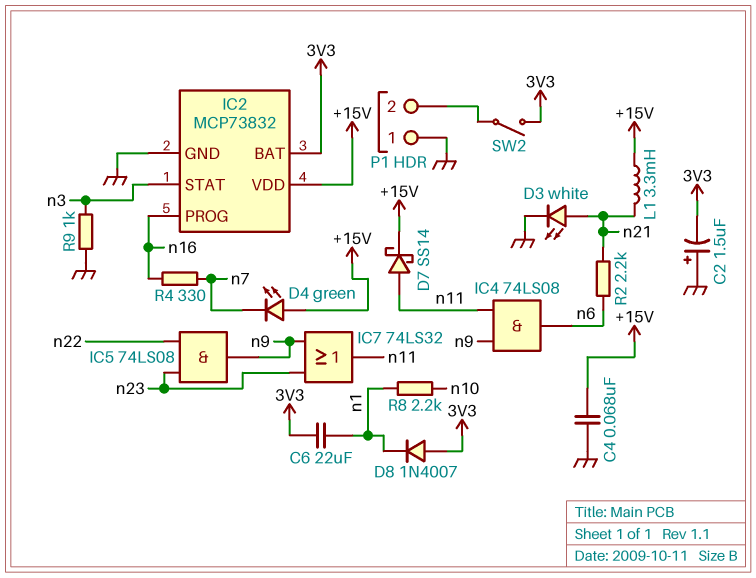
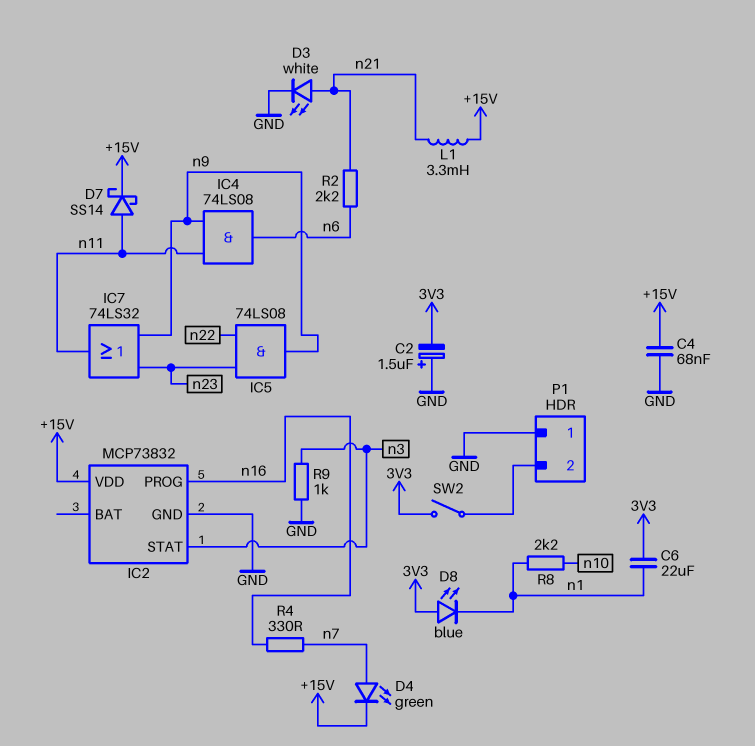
D4: LED green (A +15V, K n7) -> LED green (A n7, K +15V)
D8: diode 1N4007 (A 3V3, K n1) -> LED blue (A 3V3, K n1)
IC2 pin BAT: 3V3 -> none

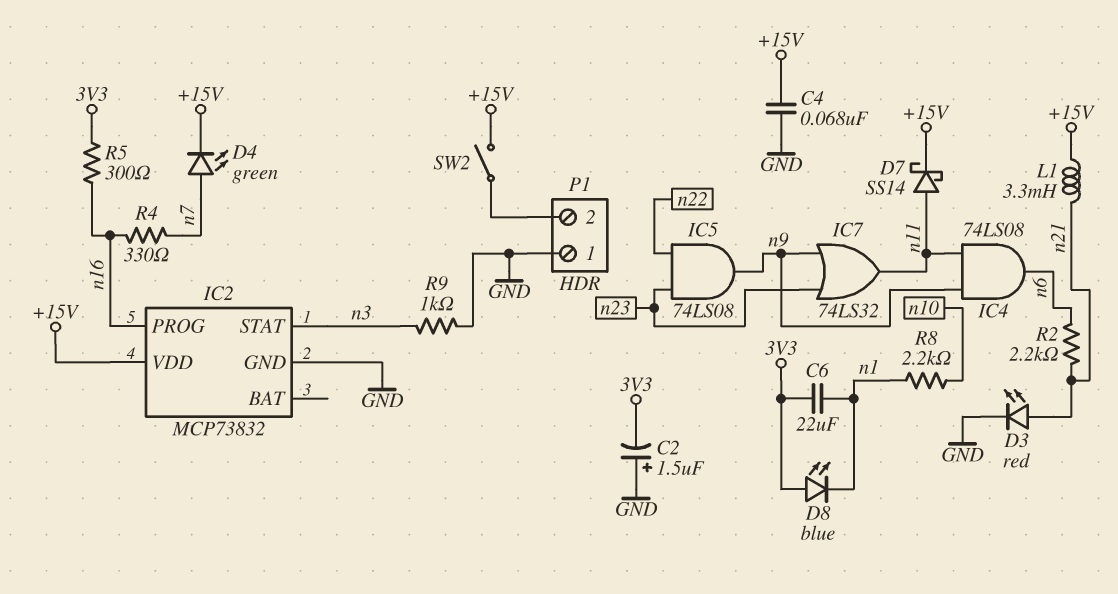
D3: LED white (A n21, K GND) -> LED red (A n21, K GND)
R5: none -> 300 (3V3, n16)
SW2: switch (3V3, P1/2) -> switch (+15V, P1/2)

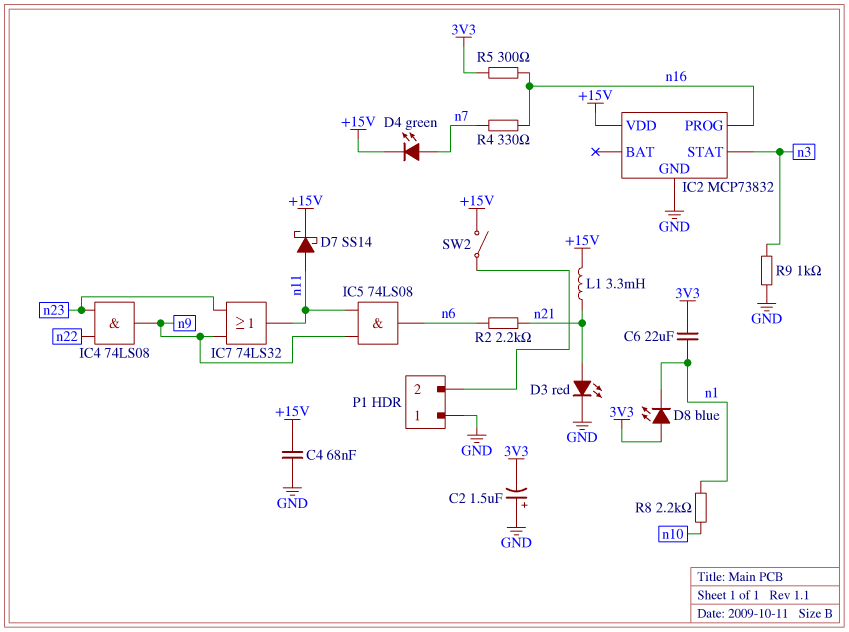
IC4: AND 74LS08 (in n9, in n11, out n6) -> AND 74LS08 (in n22, in n23, out n9)
IC5: AND 74LS08 (in n22, in n23, out n9) -> AND 74LS08 (in n9, in n11, out n6)

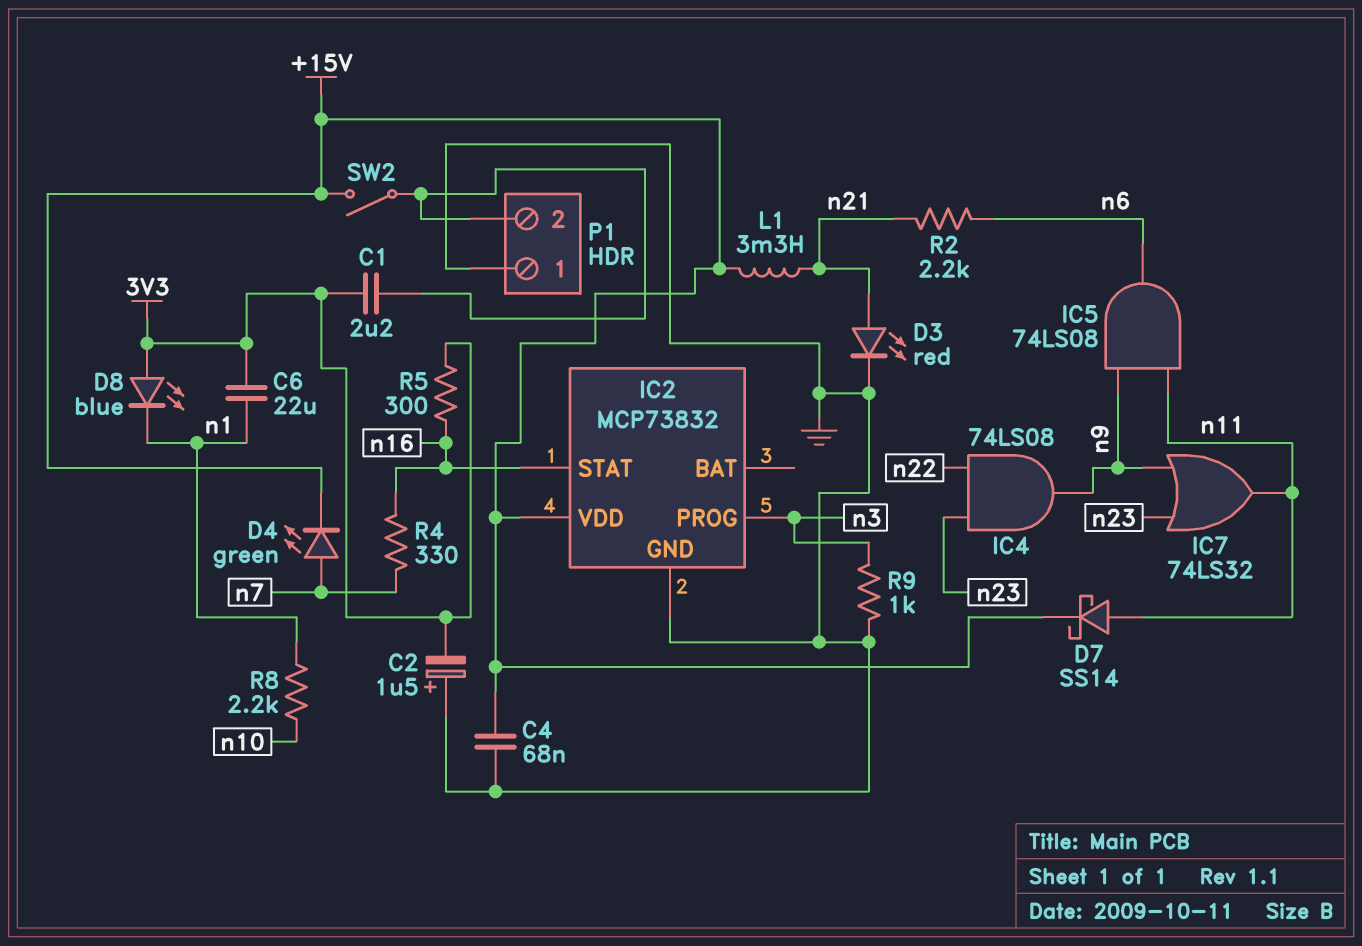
C1: none -> 2.2uF (3V3, P1/2)
IC2 pin PROG: n16 -> n3
IC2 pin STAT: n3 -> n16

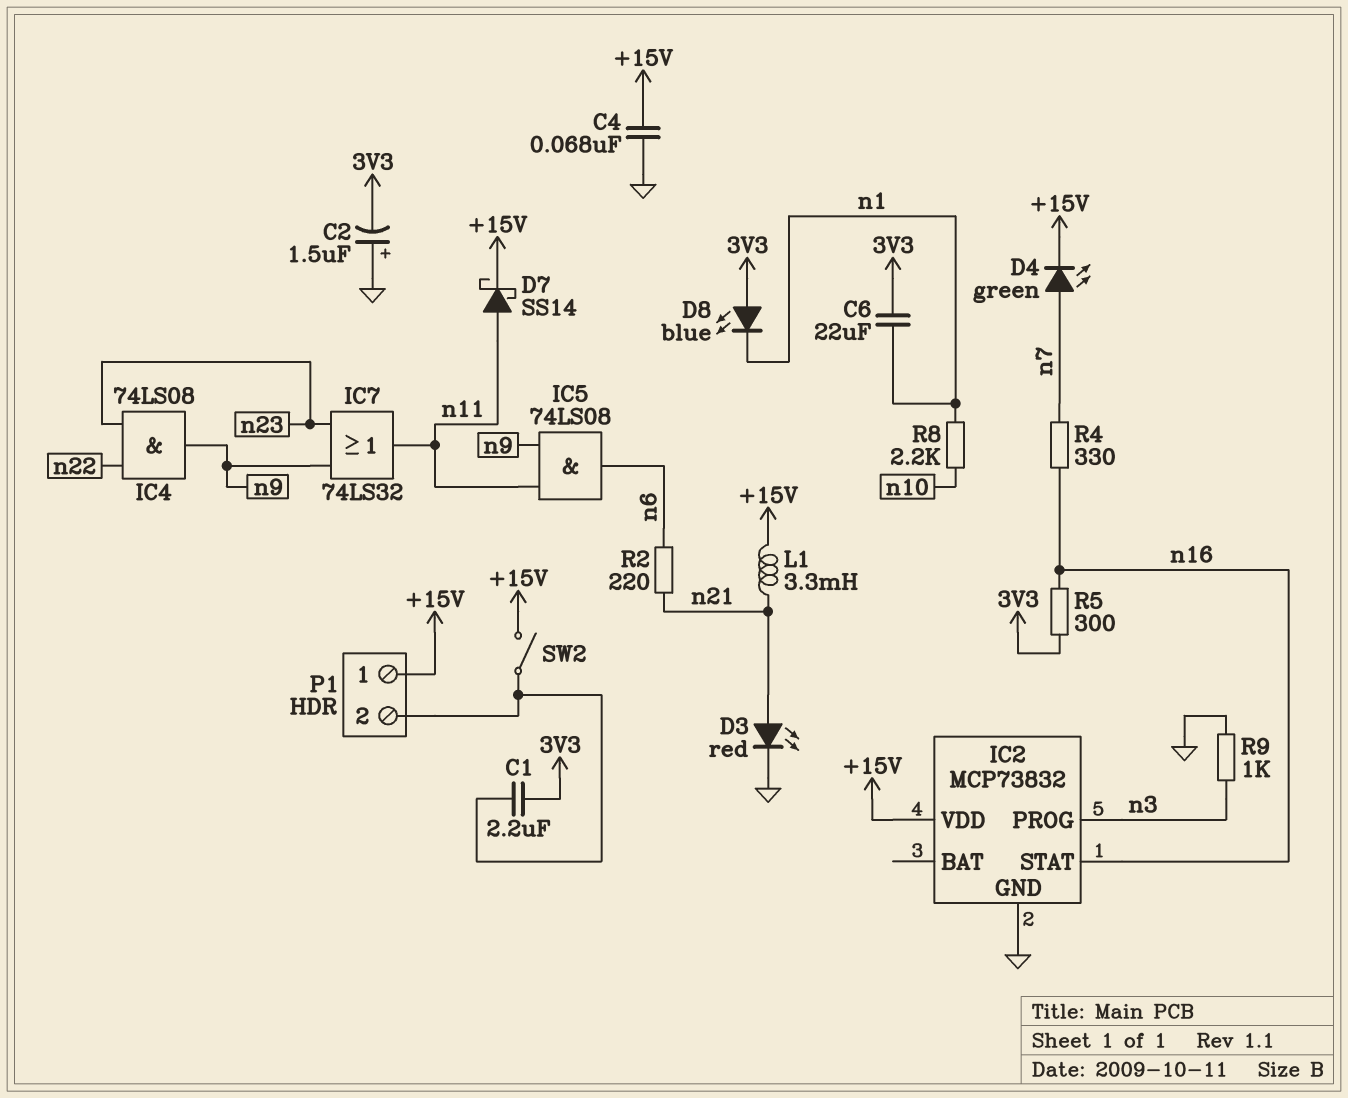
P1 pin 1: GND -> +15V
R2: 2.2k (n6, n21) -> 220 (n6, n21)

